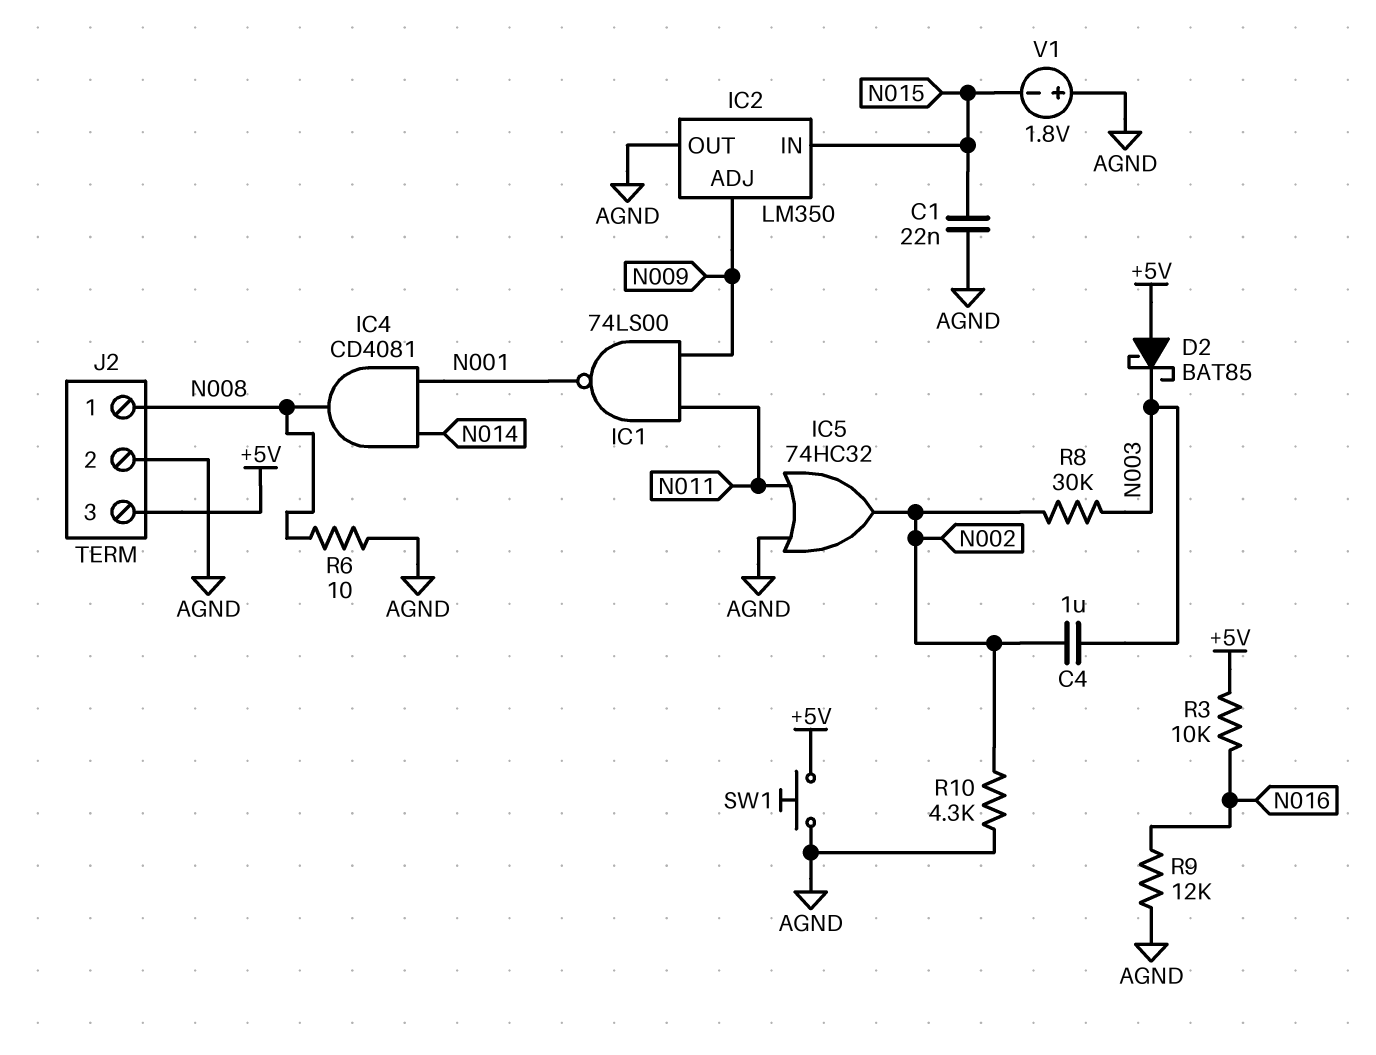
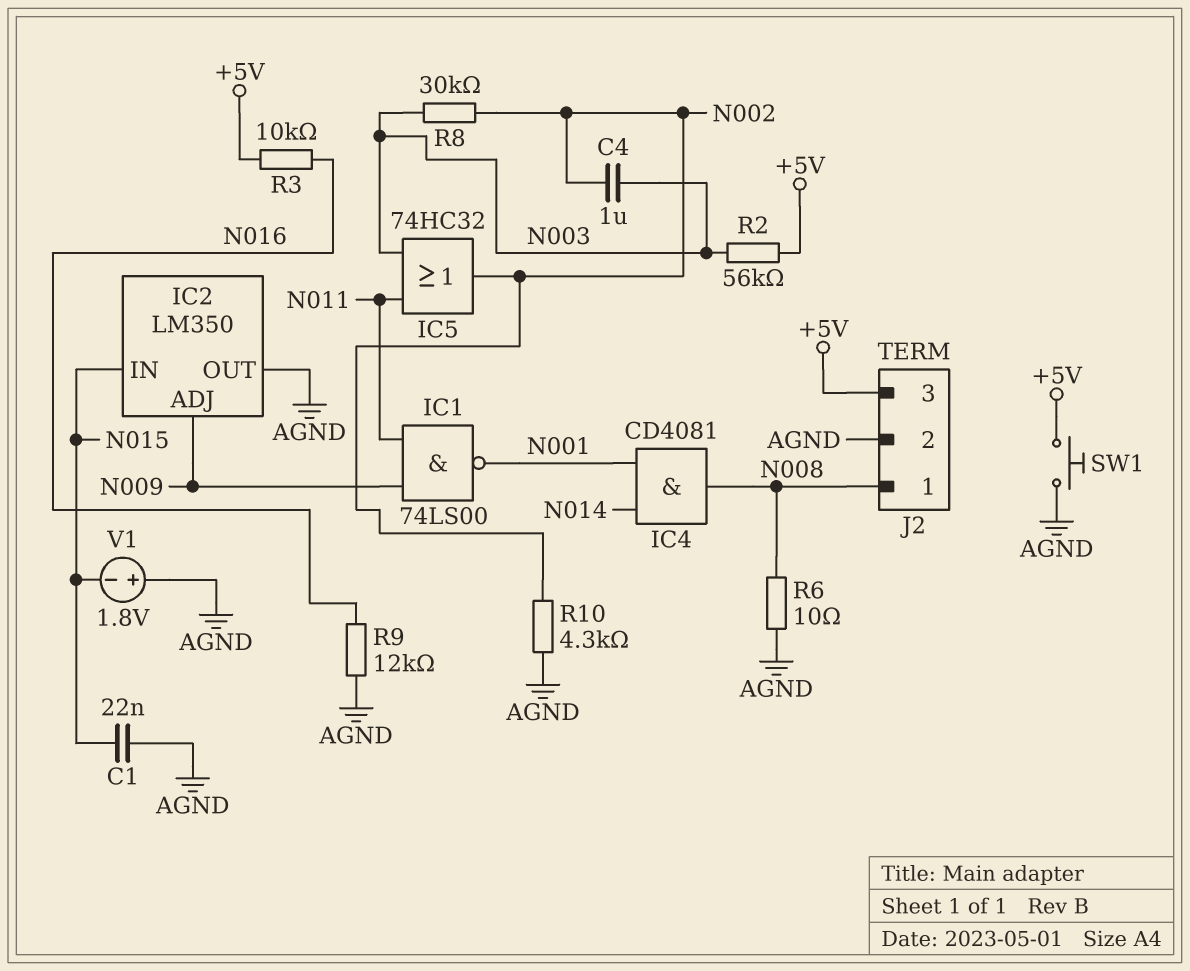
D2: schottky BAT85 (A +5V, K N003) -> none
IC5: OR 74HC32 (in AGND, in N011, out N002) -> OR 74HC32 (in N003, in N011, out N002)
R2: none -> 56k (+5V, N003)

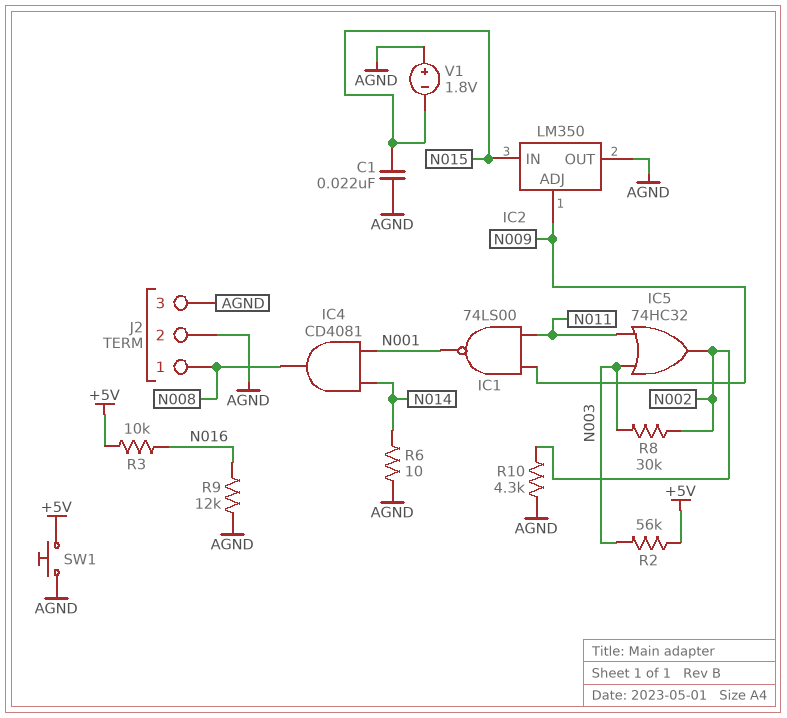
C4: 1uF (N002, N003) -> none
J2 pin 3: +5V -> AGND
R6: 10 (AGND, N008) -> 10 (AGND, N014)

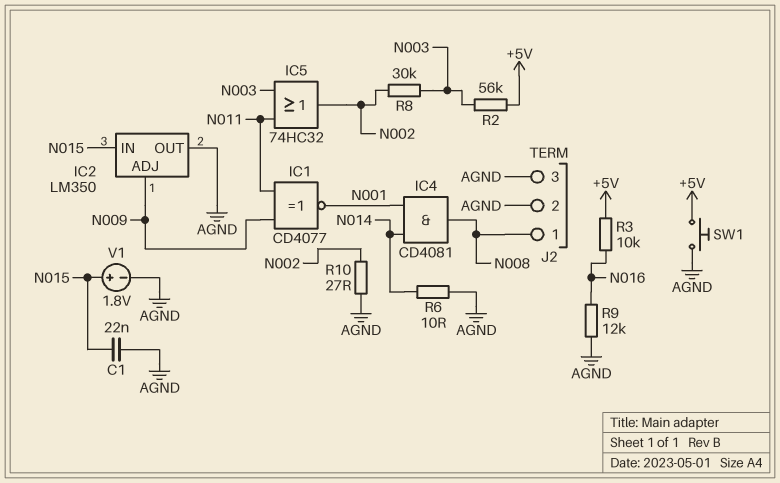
IC1: NAND 74LS00 (in N009, in N011, out N001) -> XNOR CD4077 (in N009, in N011, out N001)
R10: 4.3k (AGND, N002) -> 27 (AGND, N002)
V1: 1.8V (plus AGND, minus N015) -> 1.8V (plus N015, minus AGND)

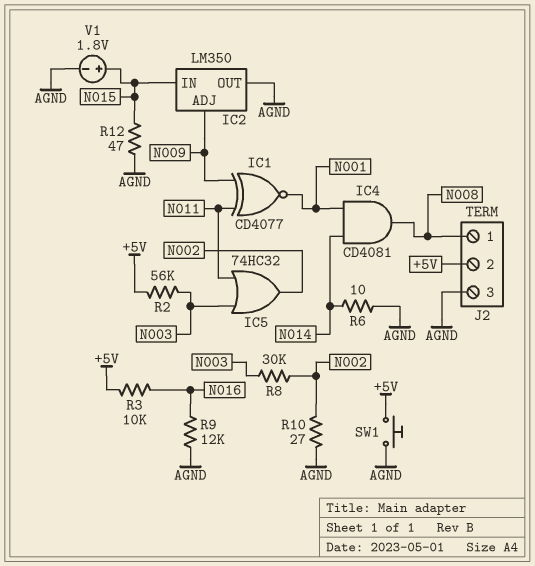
C1: 22nF (AGND, N015) -> none
J2 pin 2: AGND -> +5V
R12: none -> 47 (AGND, N015)

